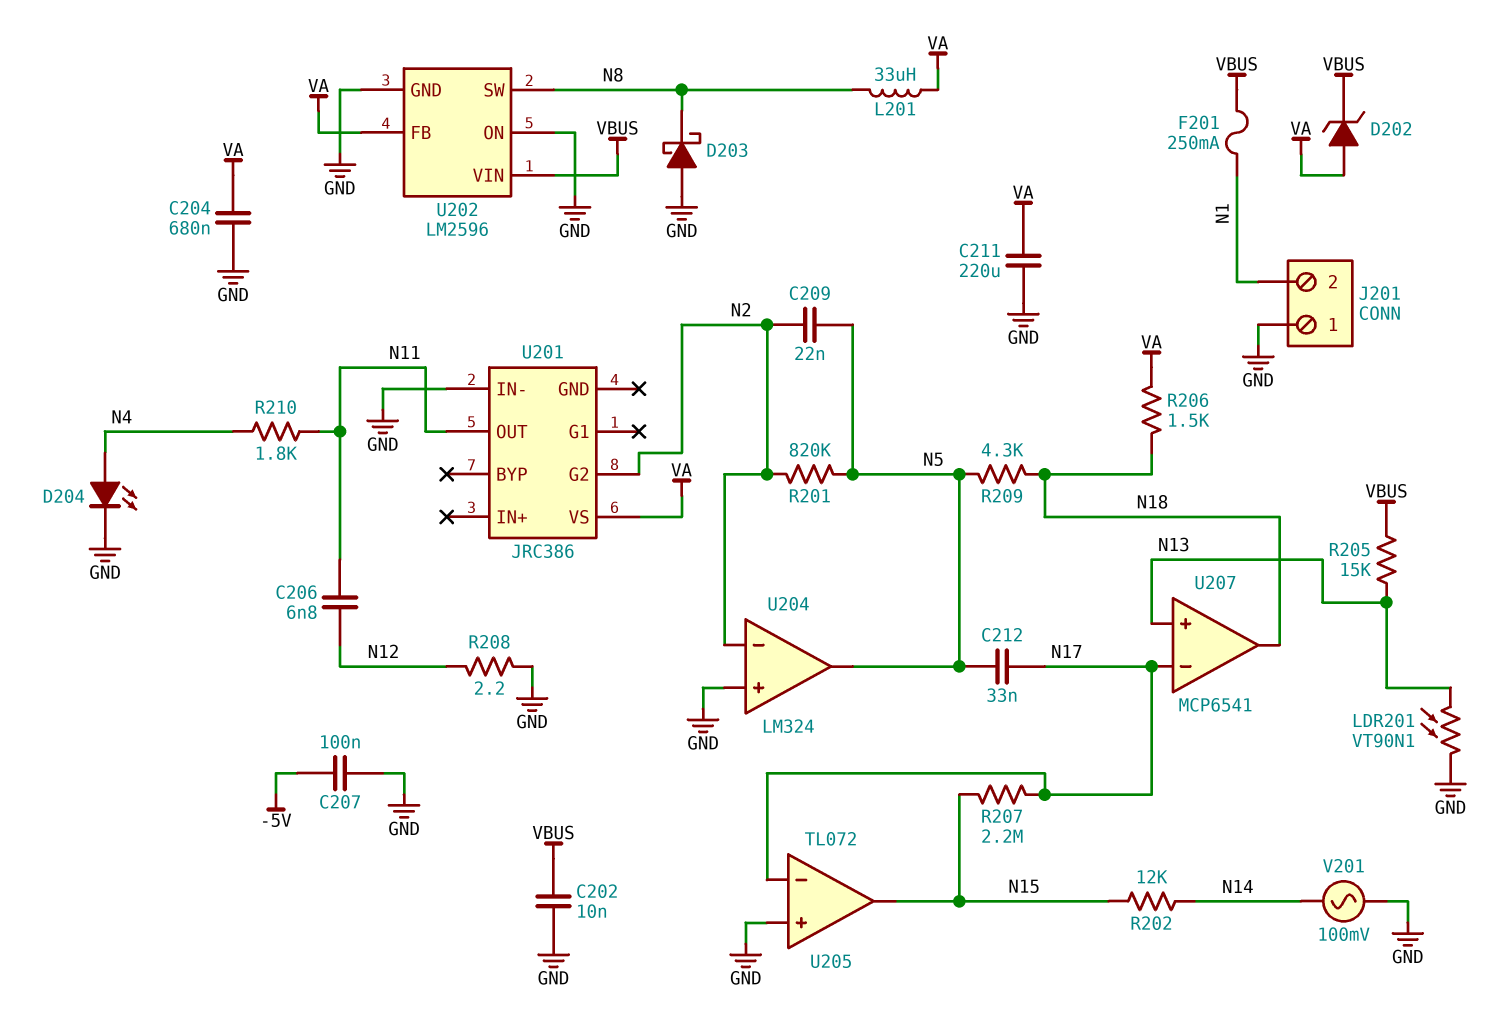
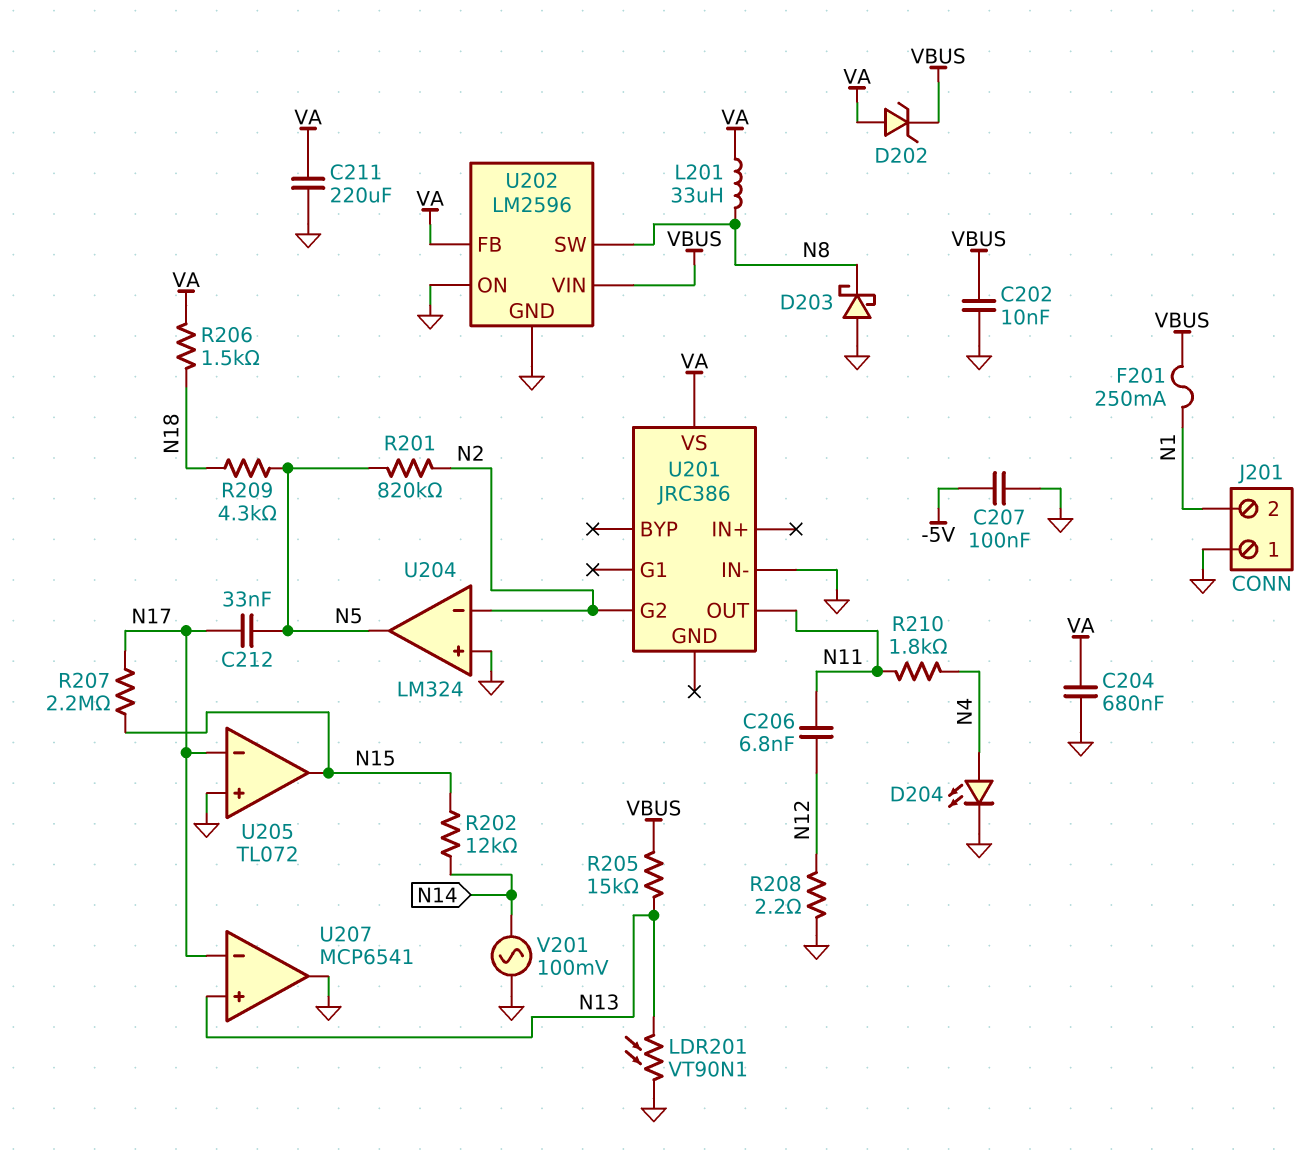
C209: 22nF (N2, N5) -> none
U207 pin out: N18 -> GND

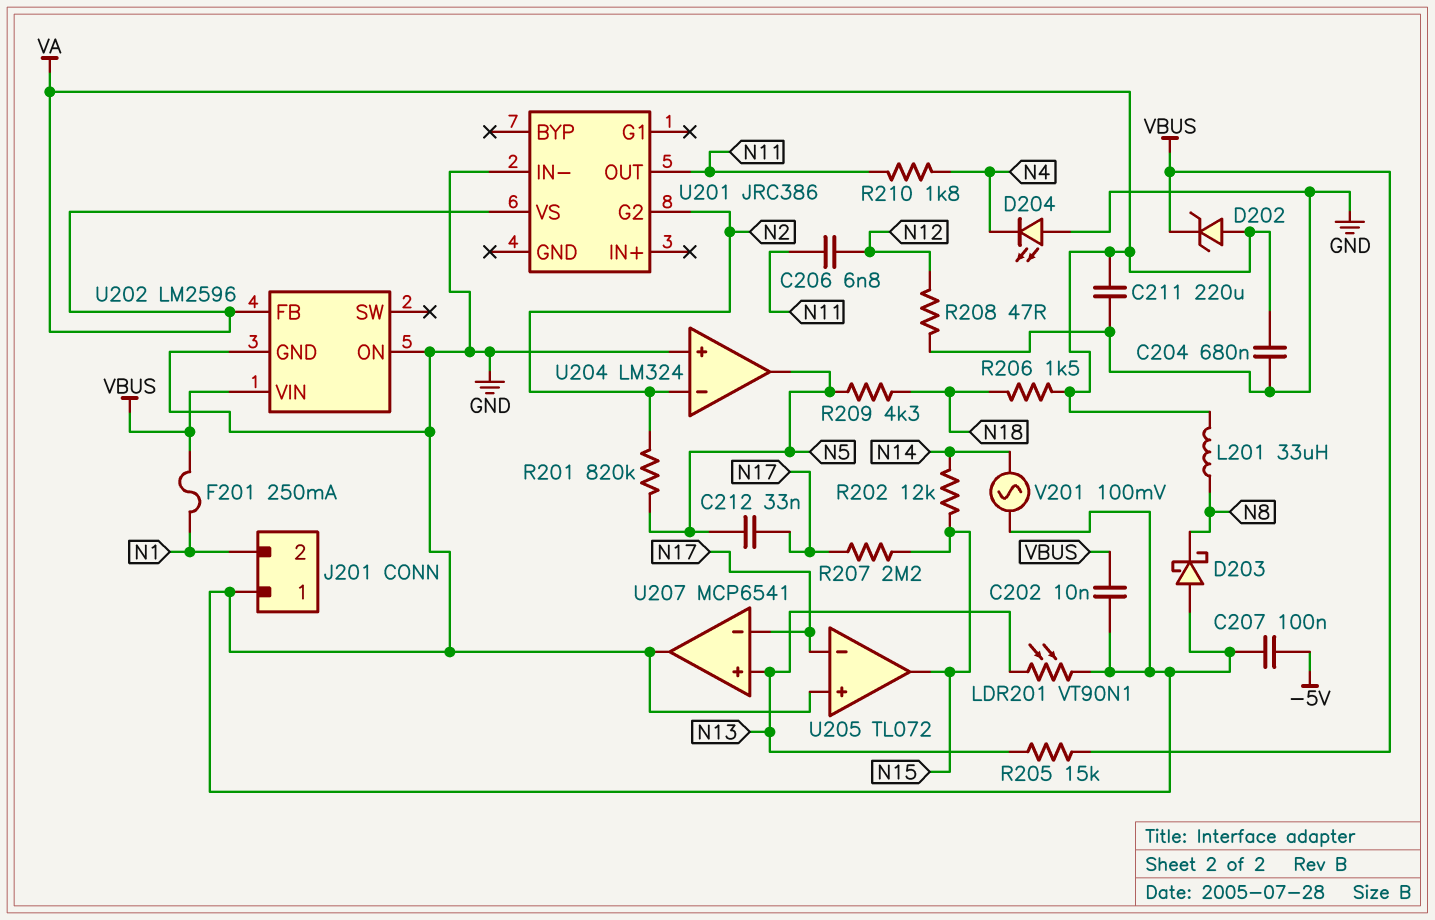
D204: LED (A N4, K GND) -> LED (A GND, K N4)
R208: 2.2 (GND, N12) -> 47 (GND, N12)
U202 pin SW: N8 -> none

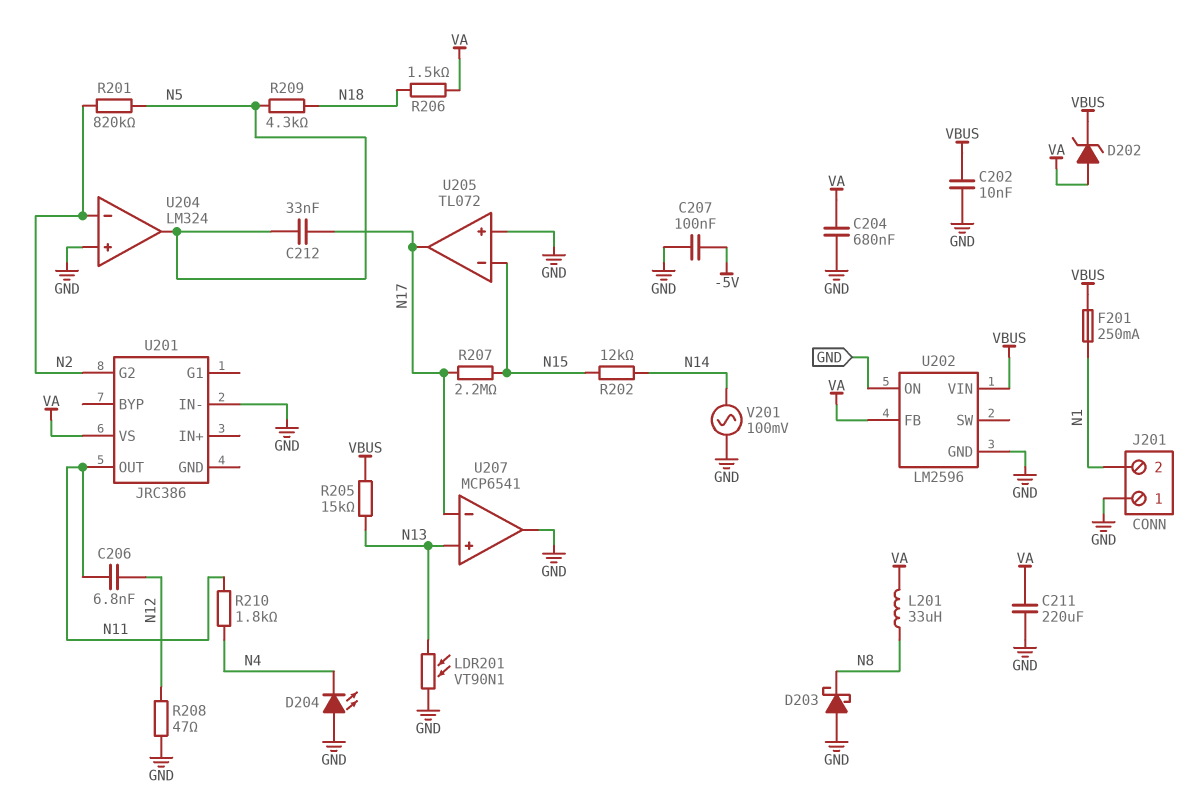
U205 pin in-: N17 -> N15
U205 pin out: N15 -> N17

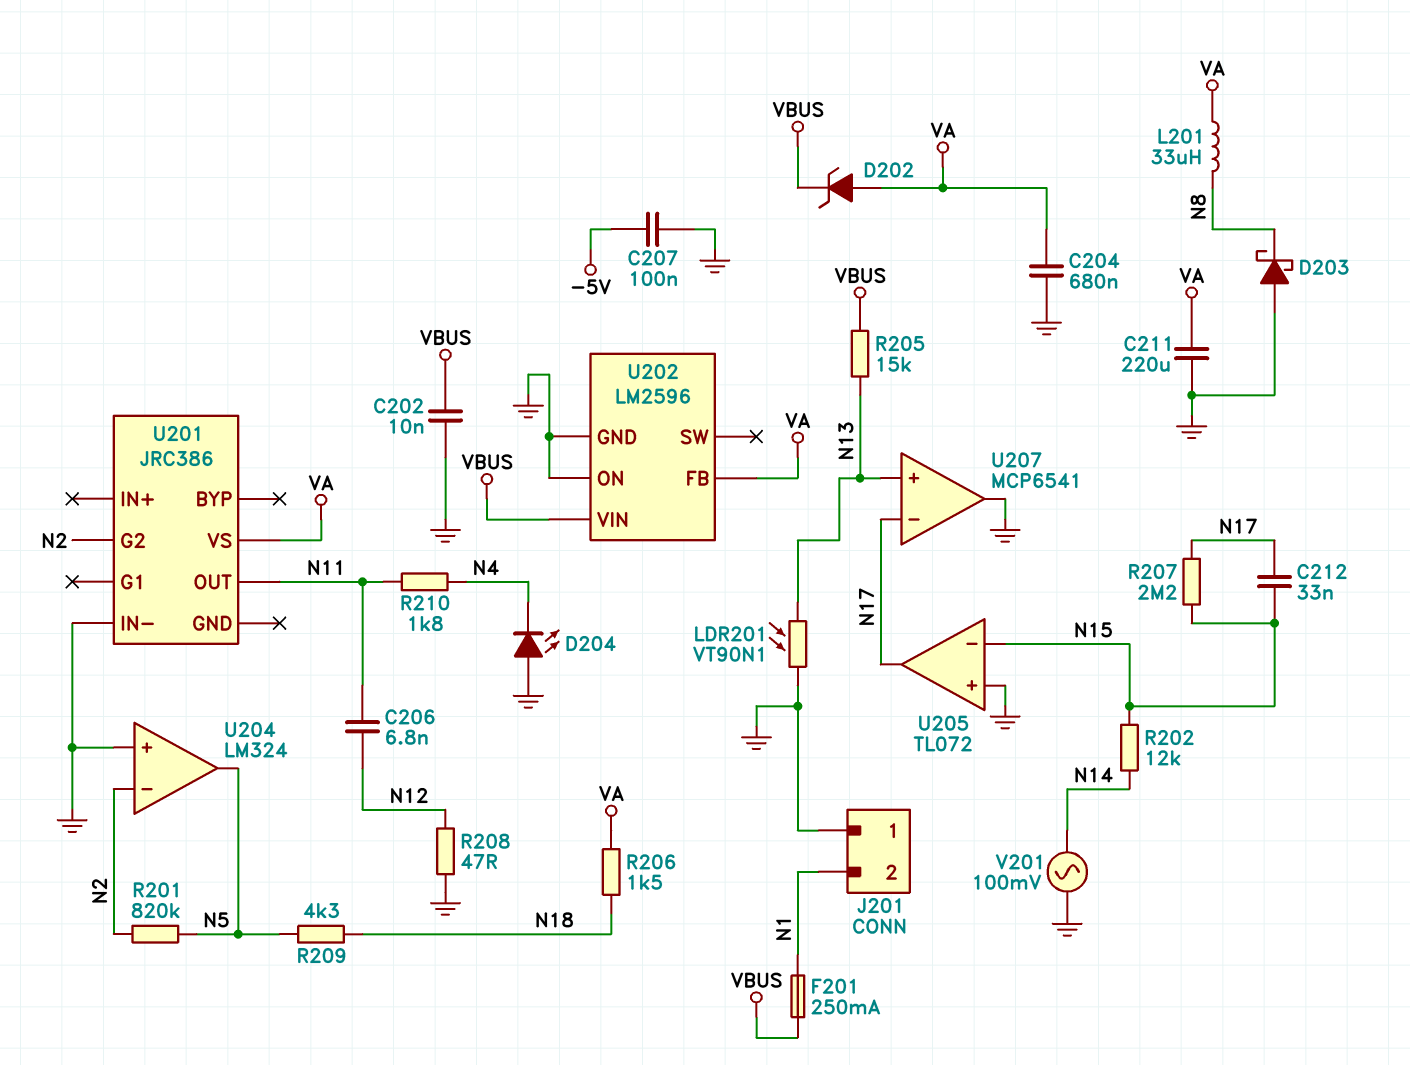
C212: 33nF (N5, N17) -> 33nF (N15, N17)

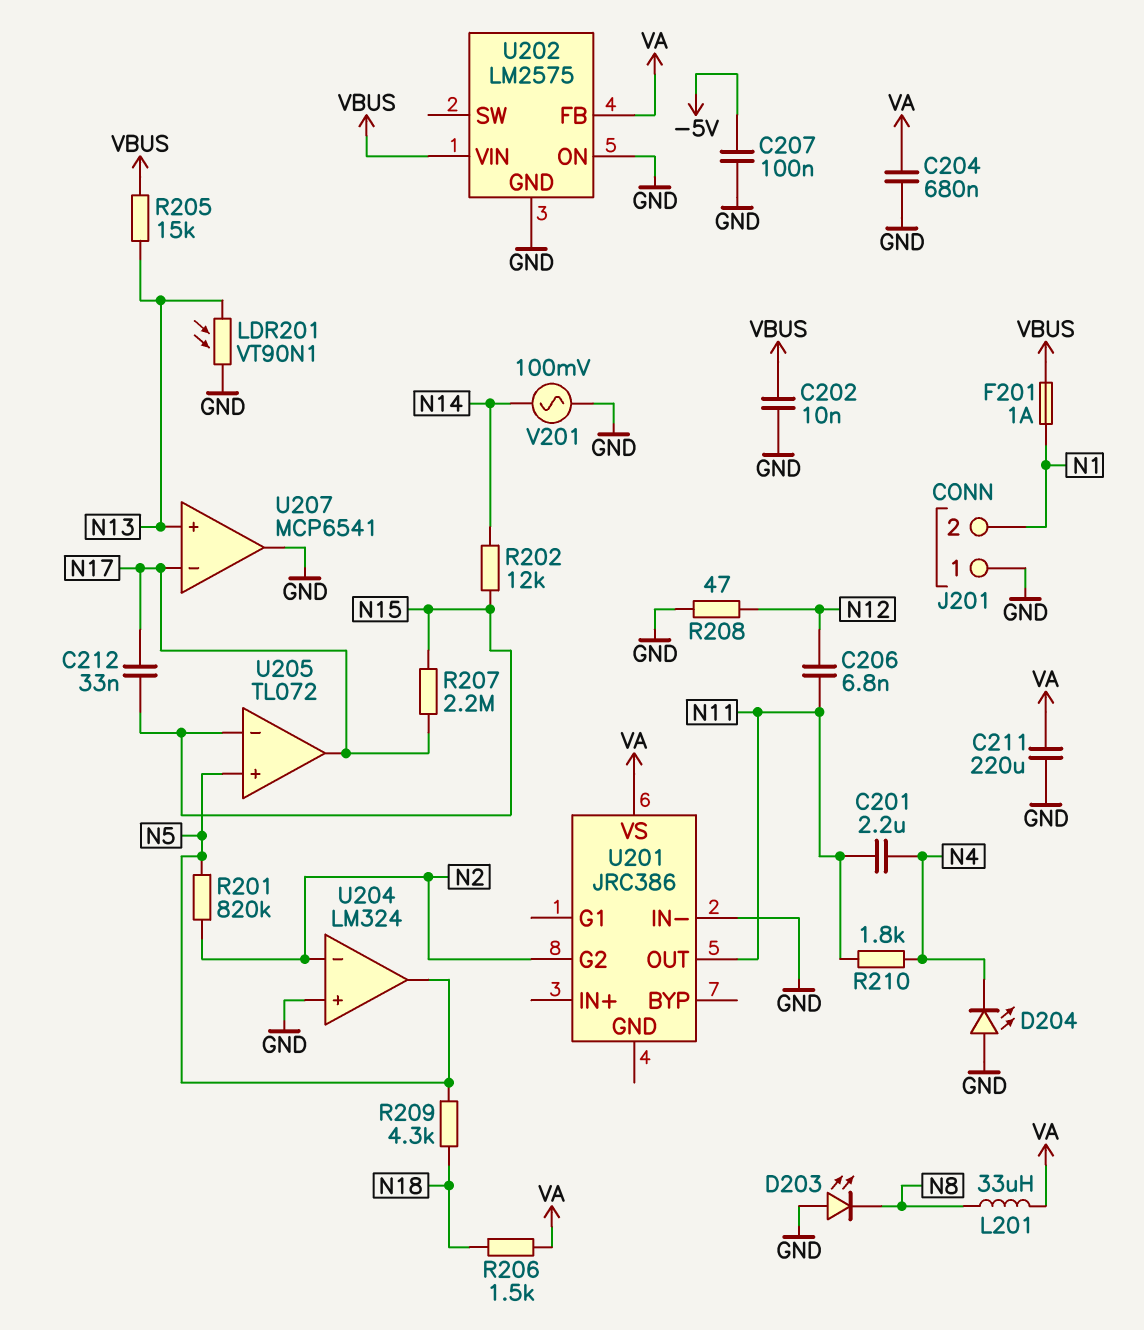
C201: none -> 2.2uF (N4, N11)
D202: zener (A VA, K VBUS) -> none
D203: schottky (A GND, K N8) -> LED (A GND, K N8)
F201: 250mA (N1, VBUS) -> 1A (N1, VBUS)
U202: LM2596 -> LM2575
U205 pin in+: GND -> N5

